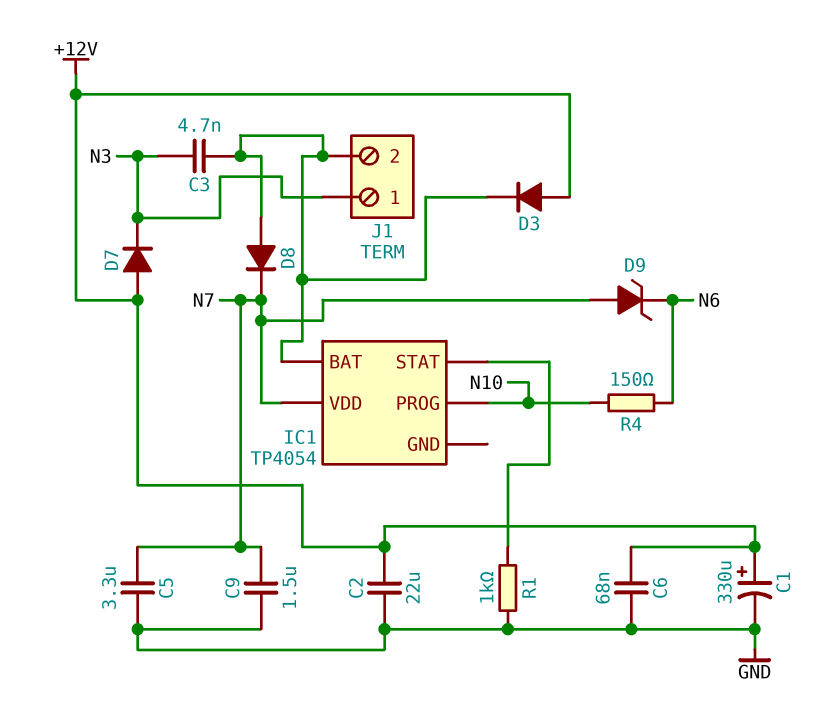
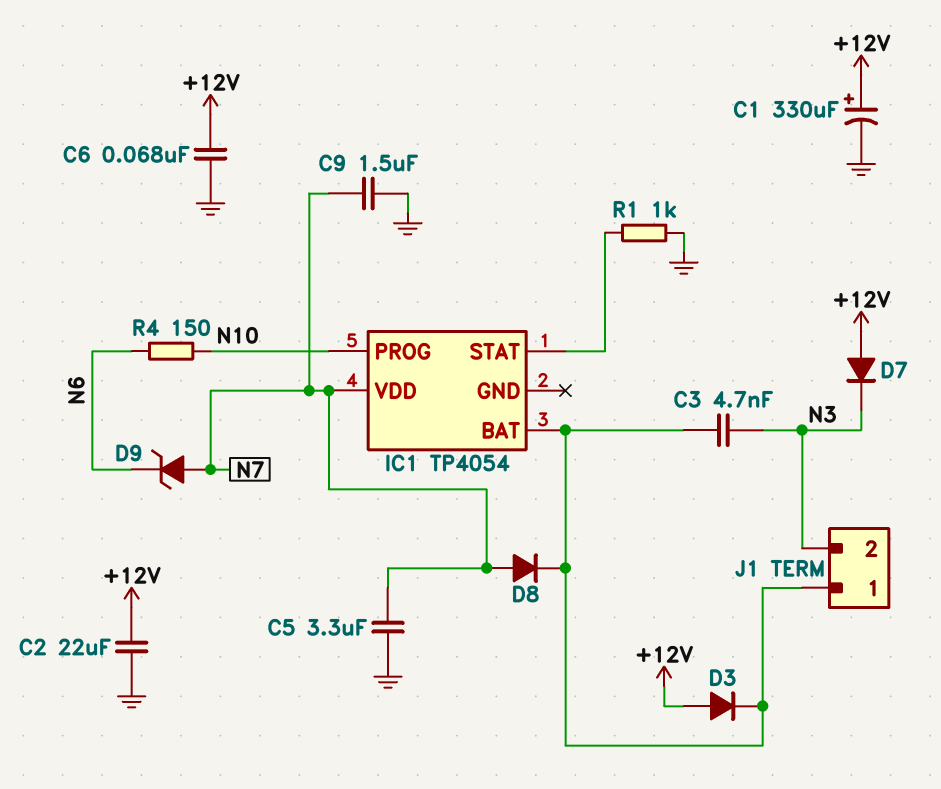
D8: diode (A IC1/BAT, K N7) -> diode (A N7, K IC1/BAT)
J1 pin 1: N3 -> IC1/BAT
J1 pin 2: IC1/BAT -> N3

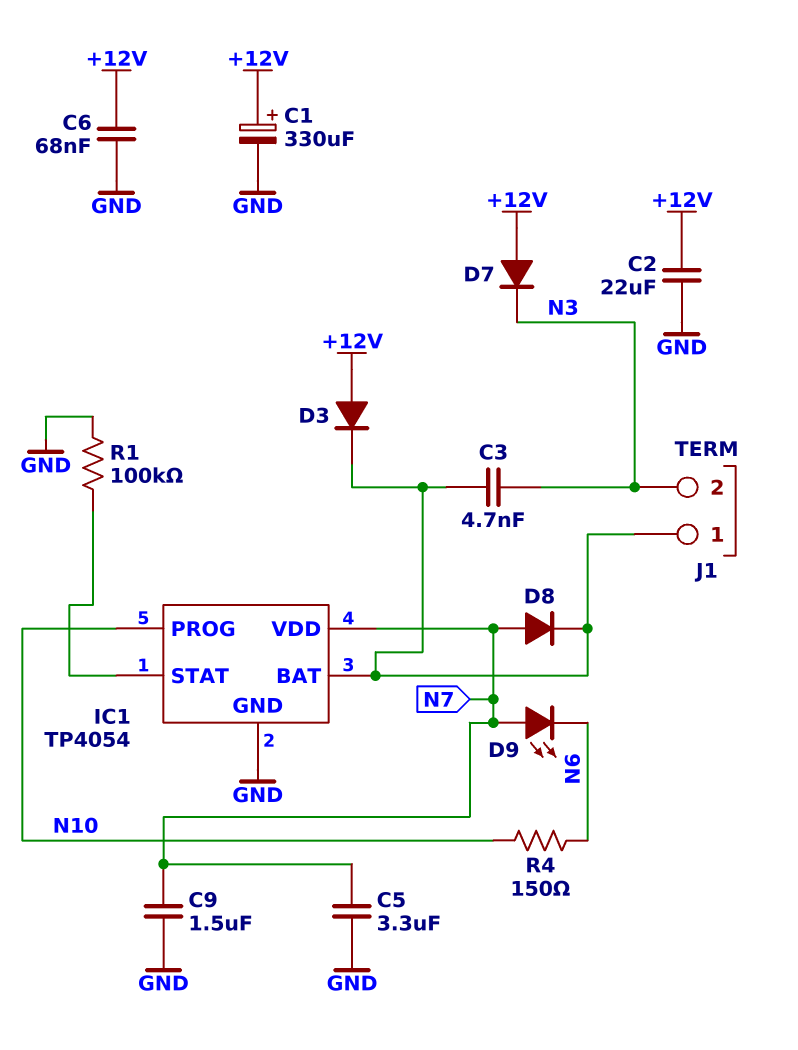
D9: zener (A N7, K N6) -> LED (A N7, K N6)
IC1 pin GND: none -> GND
R1: 1k (GND, IC1/STAT) -> 100k (GND, IC1/STAT)

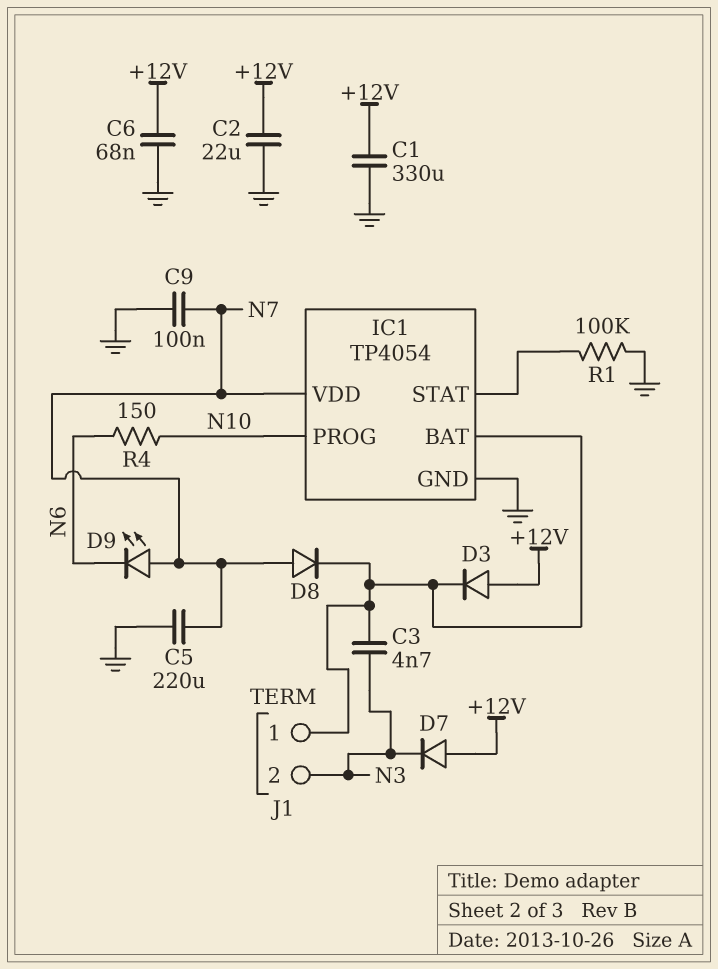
C1: 330uF (plus +12V, minus GND) -> 330uF (+12V, GND)
C5: 3.3uF (GND, N7) -> 220uF (GND, N7)
C9: 1.5uF (GND, N7) -> 100nF (GND, N7)

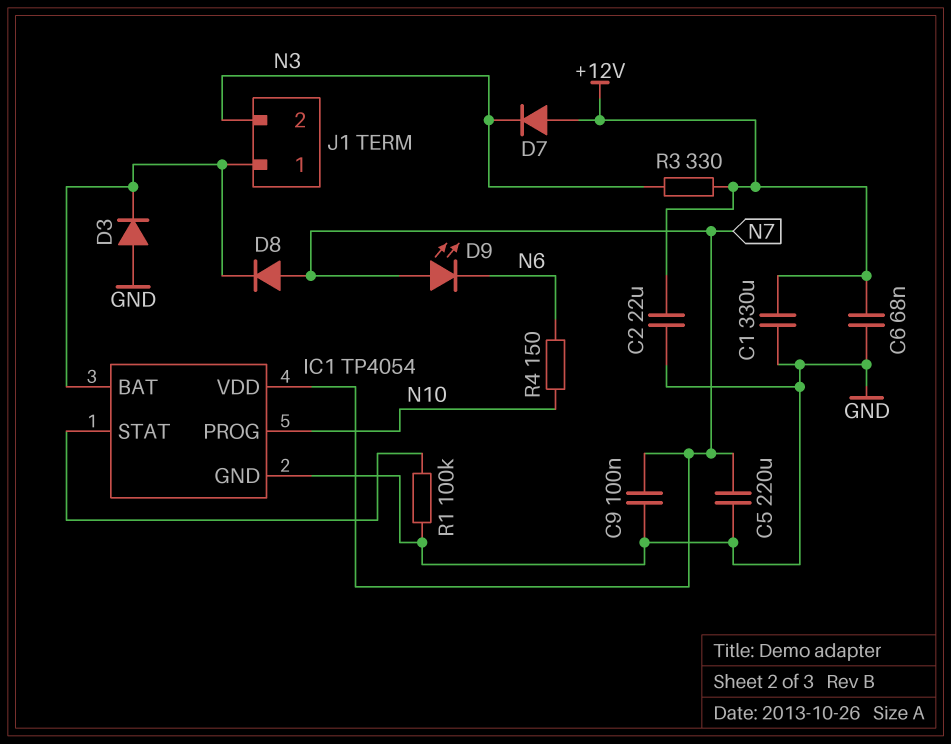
C3: 4.7nF (IC1/BAT, N3) -> none
D3: diode (A +12V, K IC1/BAT) -> diode (A GND, K IC1/BAT)
R3: none -> 330 (+12V, N3)

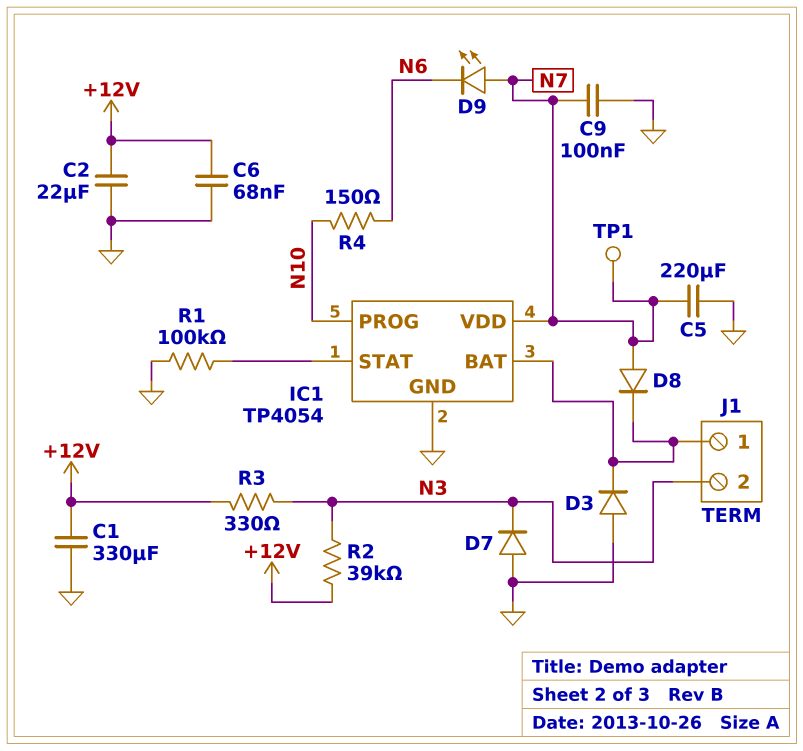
D7: diode (A +12V, K N3) -> diode (A GND, K N3)
R2: none -> 39k (+12V, N3)
TP1: none -> test point (N7)

